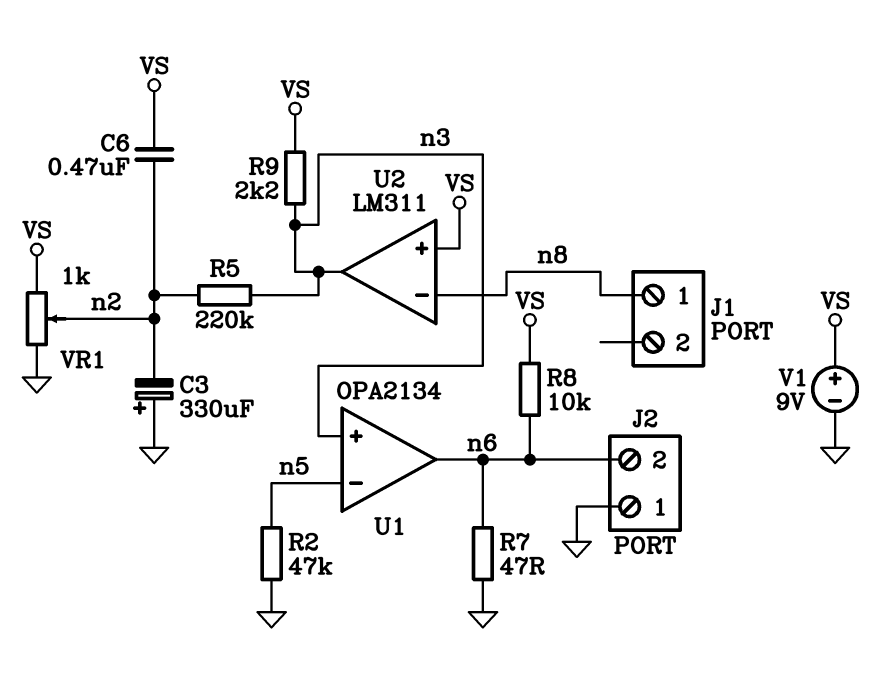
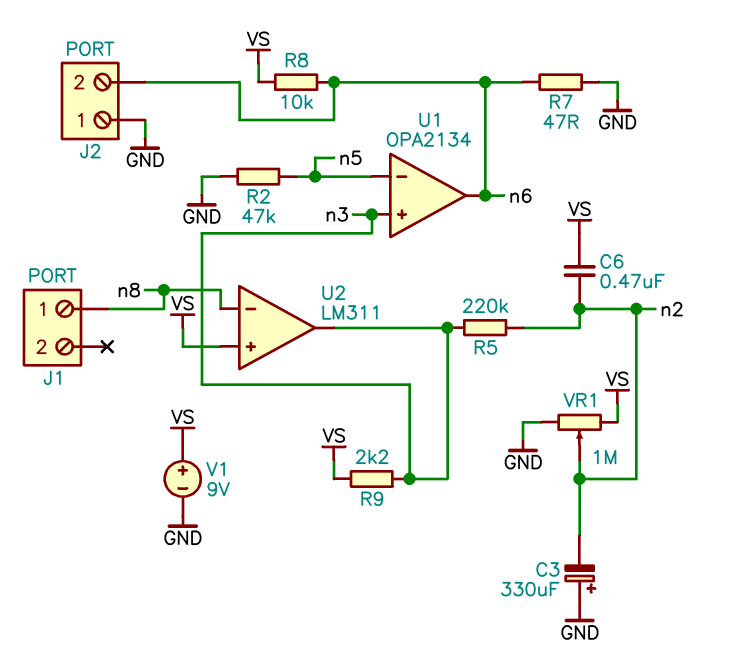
VR1: 1k (GND, VS, wiper n2) -> 1M (GND, VS, wiper n2)

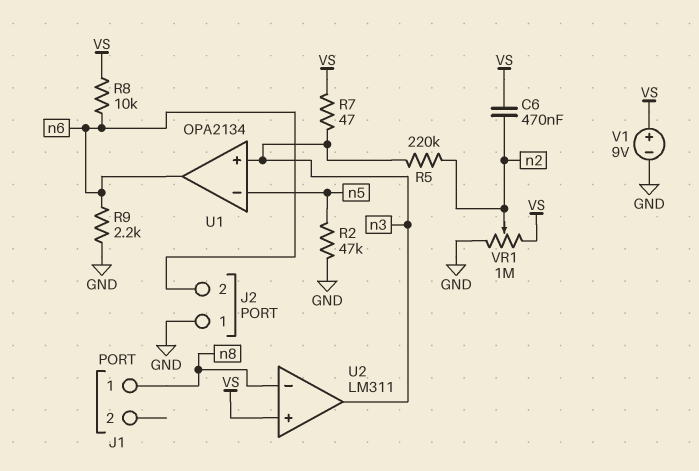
C3: 330uF (plus GND, minus n2) -> none
R7: 47 (GND, n6) -> 47 (VS, n3)
R9: 2.2k (VS, n3) -> 2.2k (GND, n6)

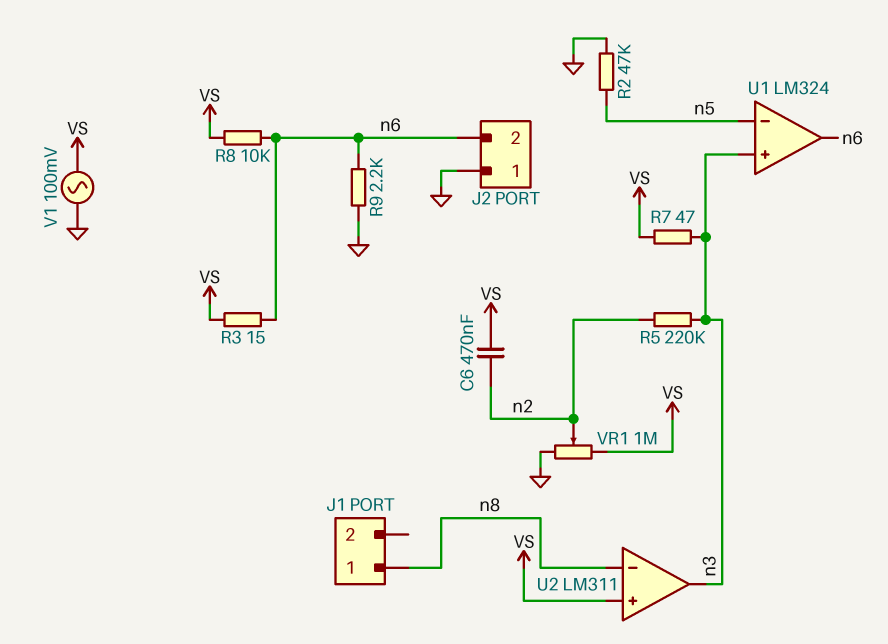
R3: none -> 15 (VS, n6)
U1: OPA2134 -> LM324
V1: 9V (plus VS, minus GND) -> AC 100mV (GND, VS)

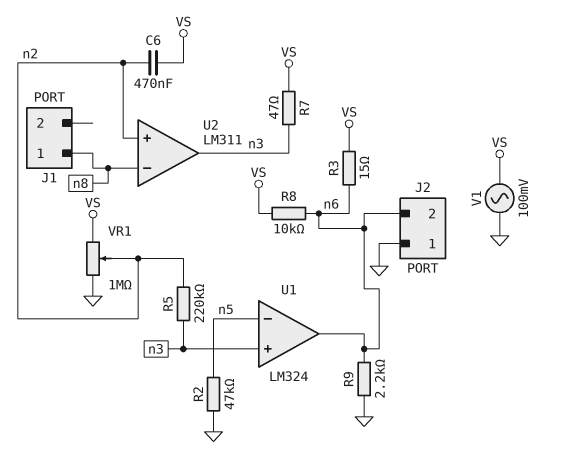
U2 pin in+: VS -> n2

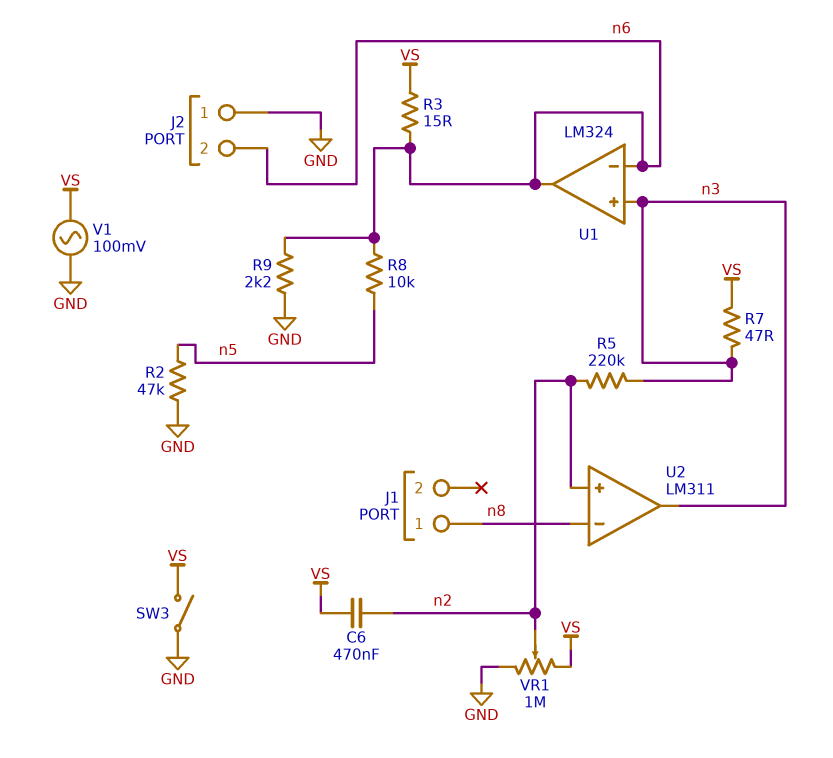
R8: 10k (VS, n6) -> 10k (n5, n6)
SW3: none -> switch (GND, VS)
U1 pin in-: n5 -> n6

